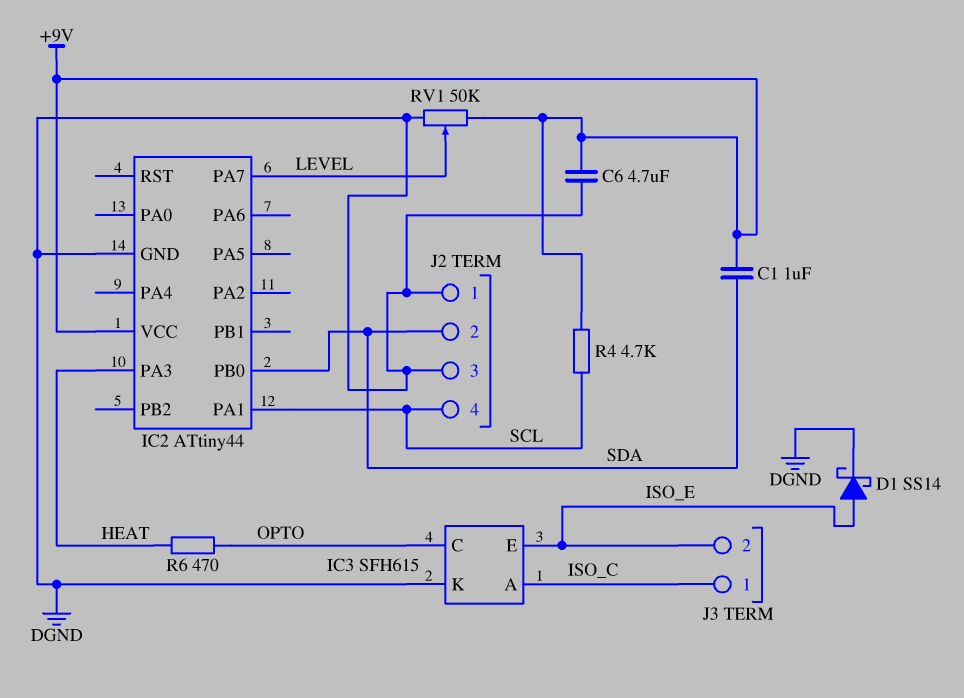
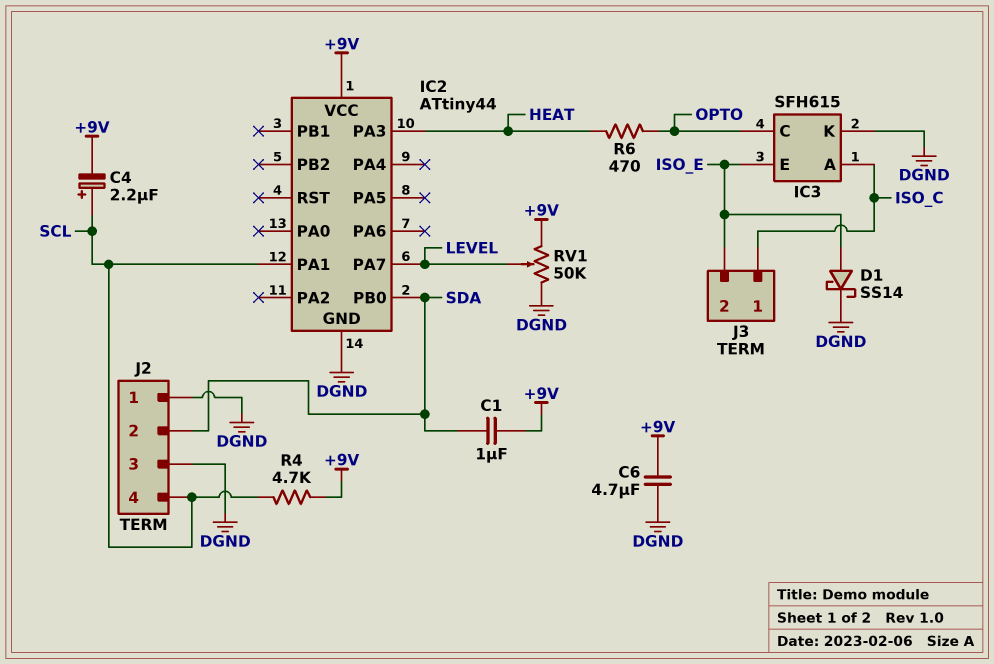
C4: none -> 2.2uF (plus SCL, minus +9V)

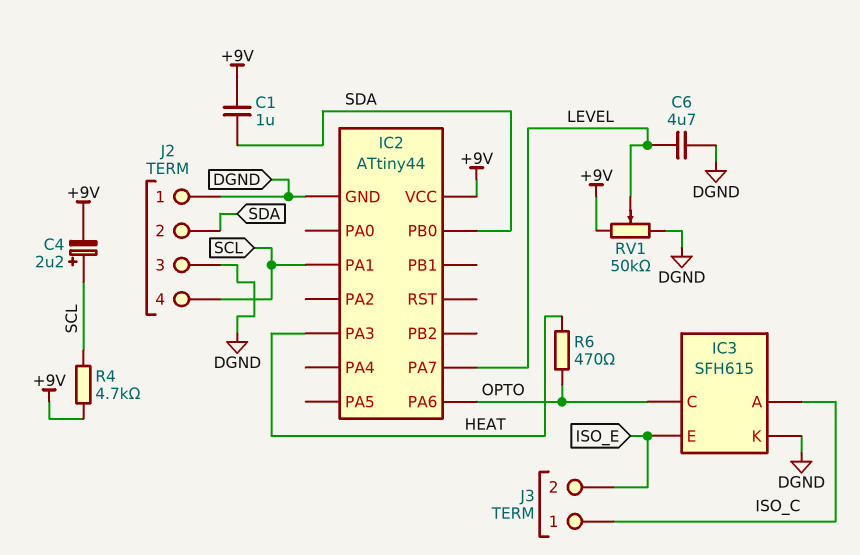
C6: 4.7uF (+9V, DGND) -> 4.7uF (DGND, LEVEL)
D1: schottky SS14 (A ISO_E, K DGND) -> none
IC2 pin PA6: none -> OPTO

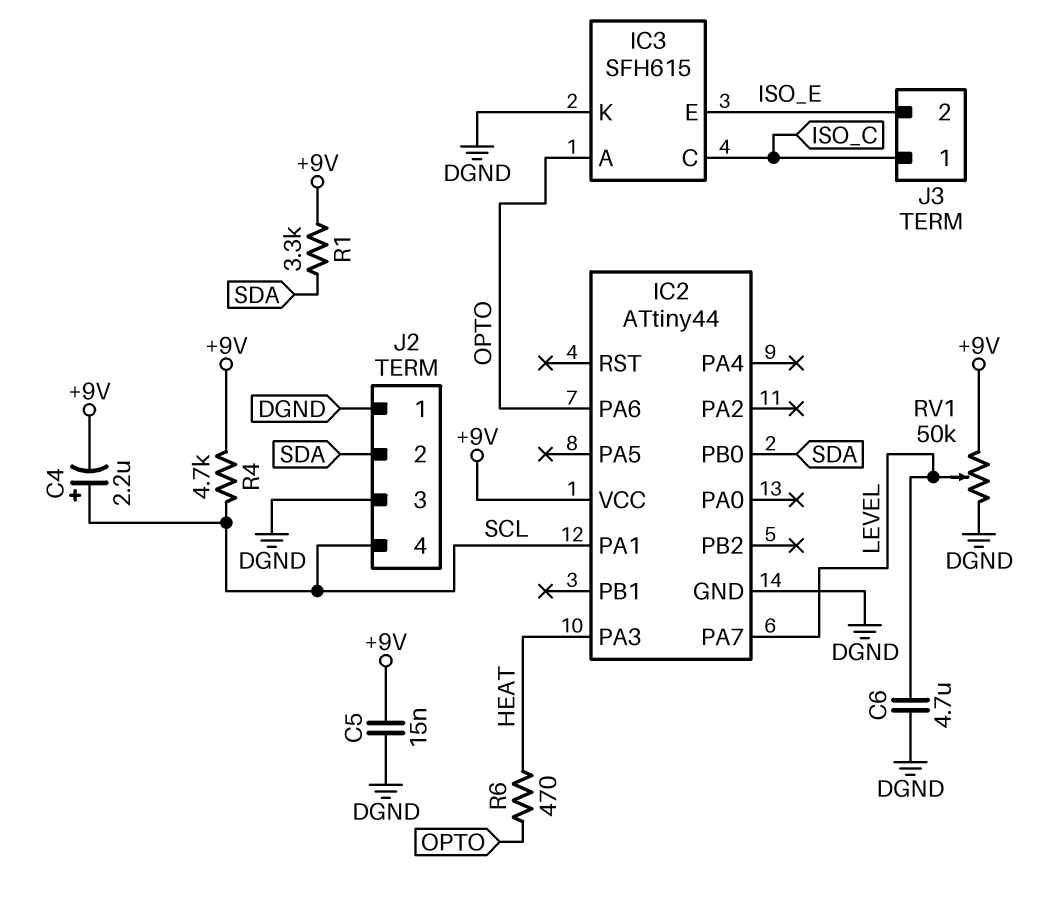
C1: 1uF (+9V, SDA) -> none
C5: none -> 15nF (+9V, DGND)
IC3 pin A: ISO_C -> OPTO
IC3 pin C: OPTO -> ISO_C
R1: none -> 3.3k (+9V, SDA)

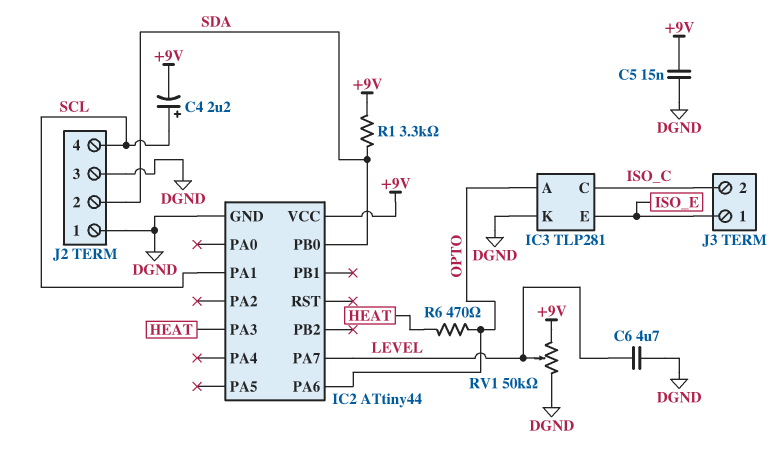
IC3: SFH615 -> TLP281
J3 pin 1: ISO_C -> ISO_E
J3 pin 2: ISO_E -> ISO_C
R4: 4.7k (+9V, SCL) -> none

